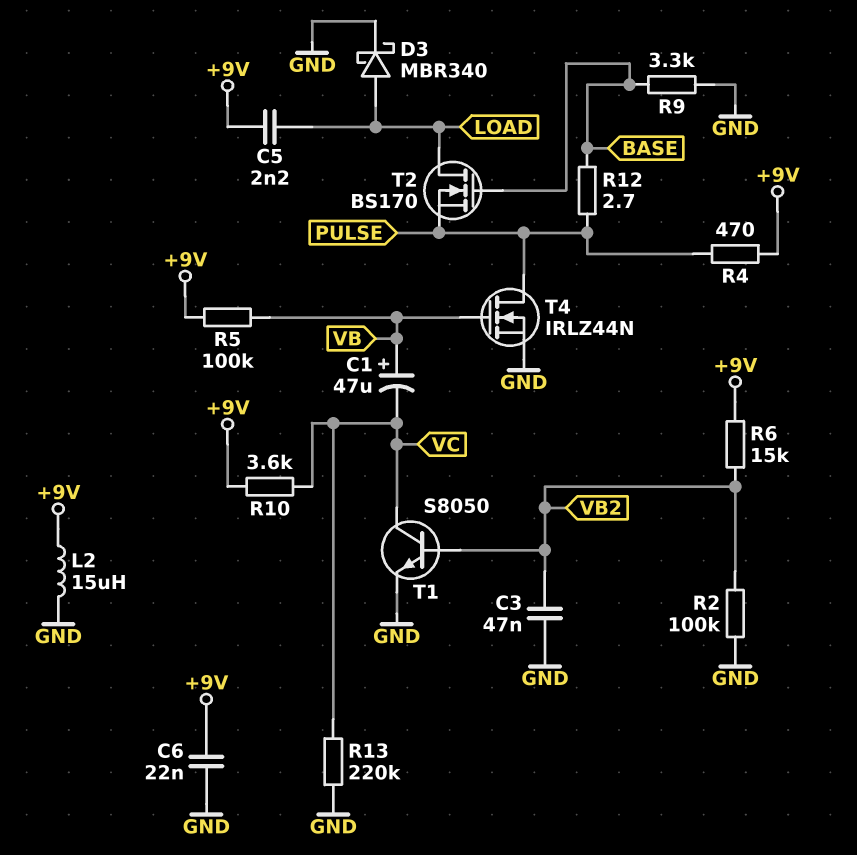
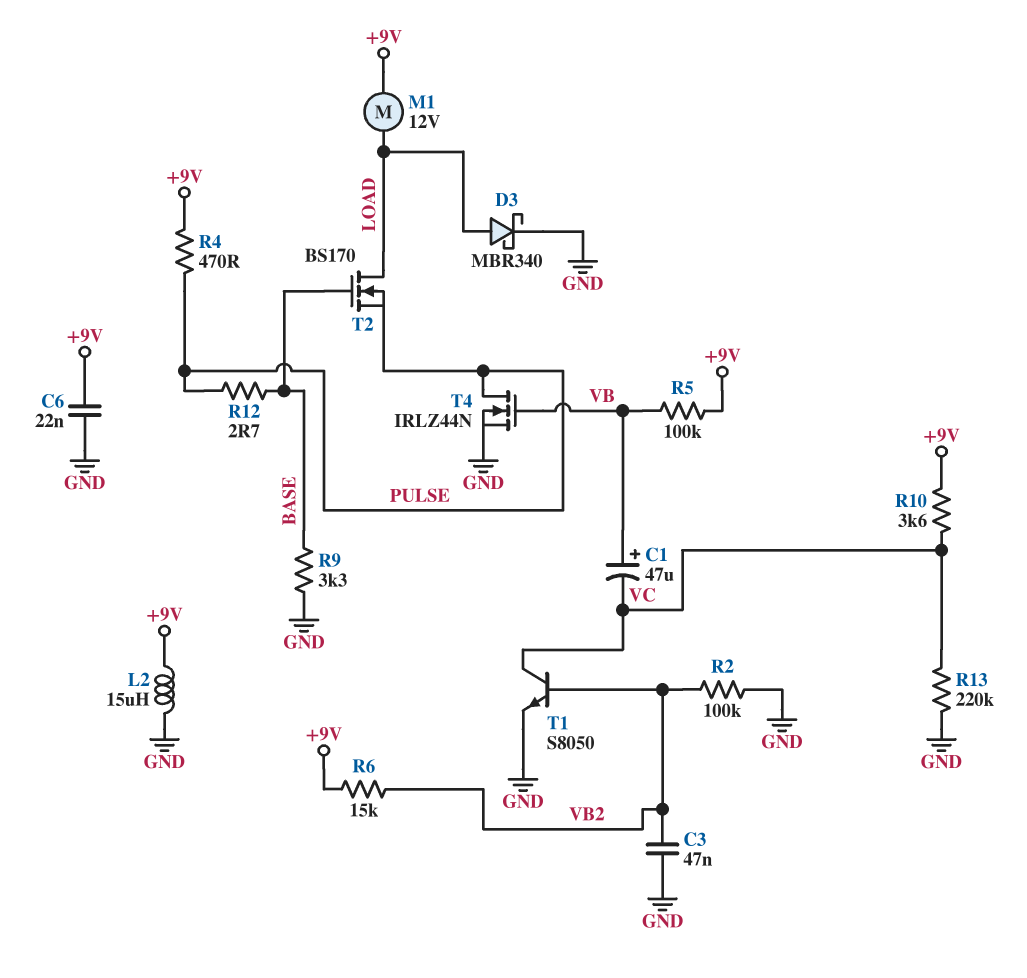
C5: 2.2nF (+9V, LOAD) -> none
M1: none -> motor 12V (+9V, LOAD)

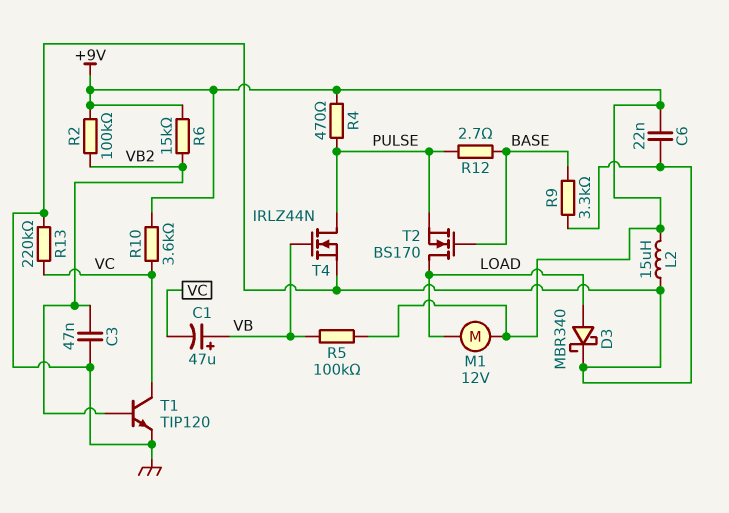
R2: 100k (GND, VB2) -> 100k (+9V, VB2)
T1: NPN S8050 (B VB2, C VC, E GND) -> NPN TIP120 (B VB2, C VC, E GND)

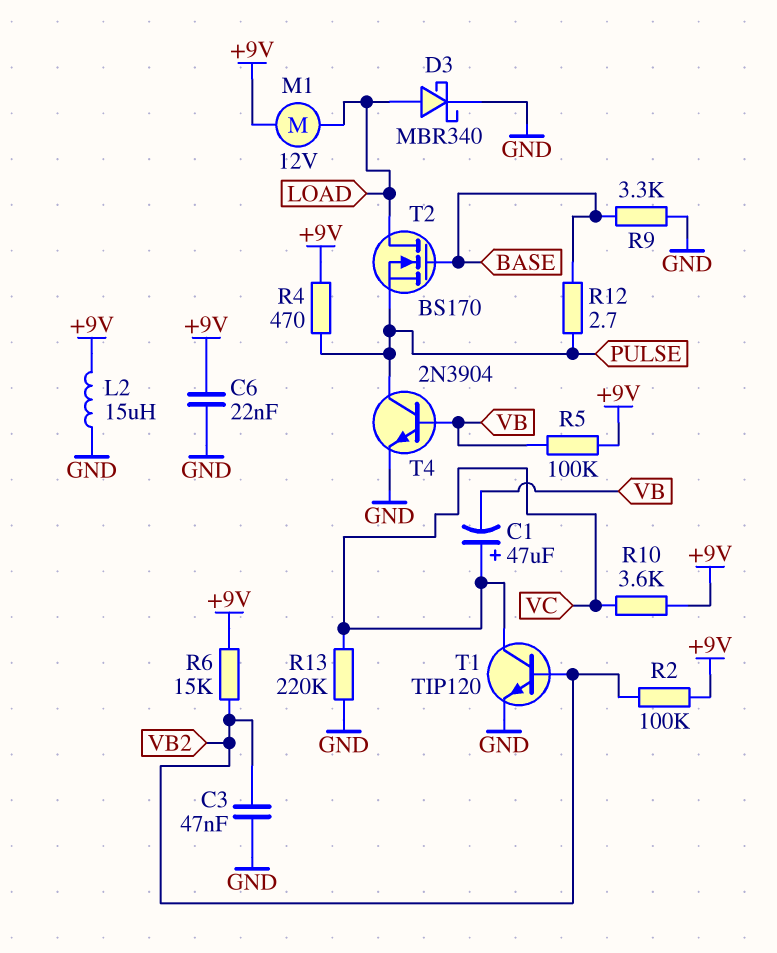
C1: 47uF (plus VB, minus VC) -> 47uF (plus VC, minus VB)
T4: NMOS IRLZ44N (G VB, D PULSE, S GND) -> NPN 2N3904 (B VB, C PULSE, E GND)

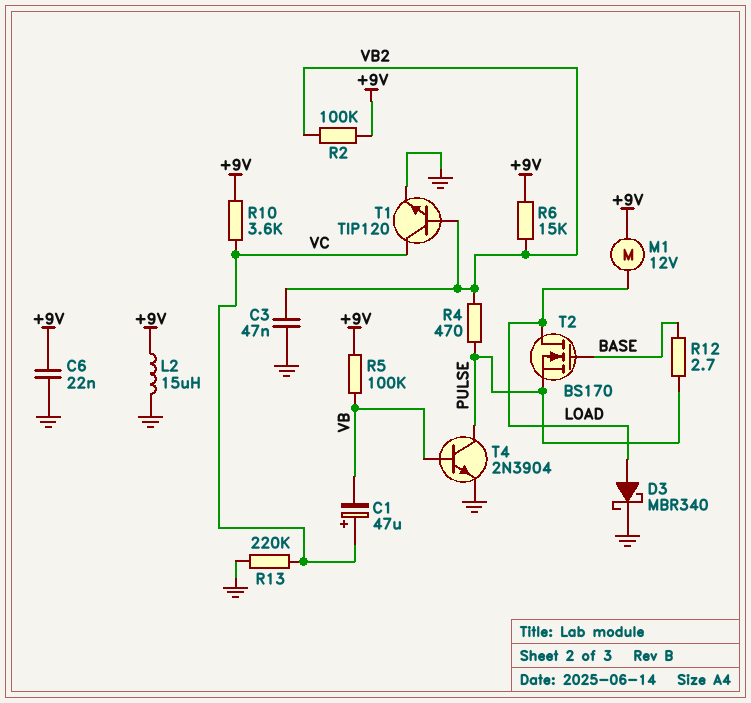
R4: 470 (+9V, PULSE) -> 470 (PULSE, VB2)
R9: 3.3k (BASE, GND) -> none

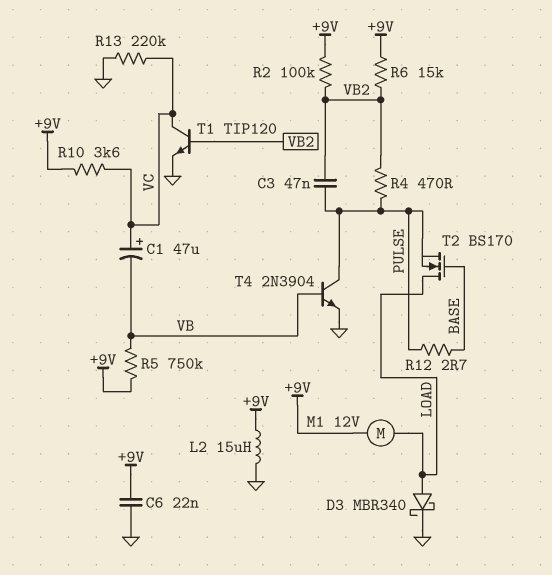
C3: 47nF (GND, VB2) -> 47nF (PULSE, VB2)
R5: 100k (+9V, VB) -> 750k (+9V, VB)

